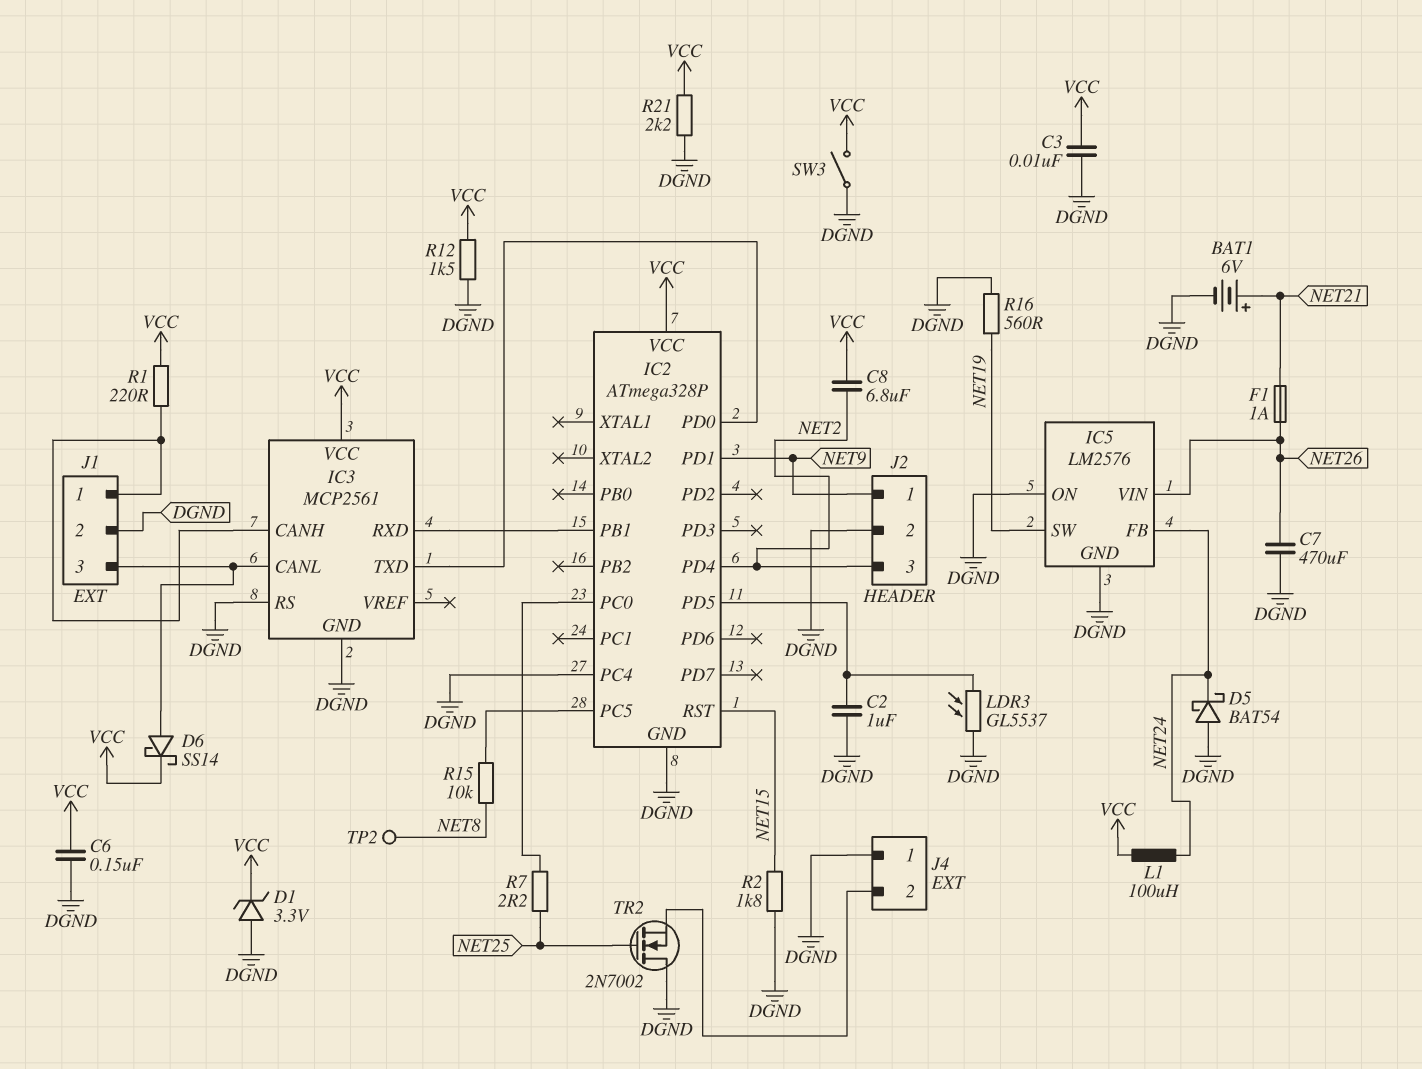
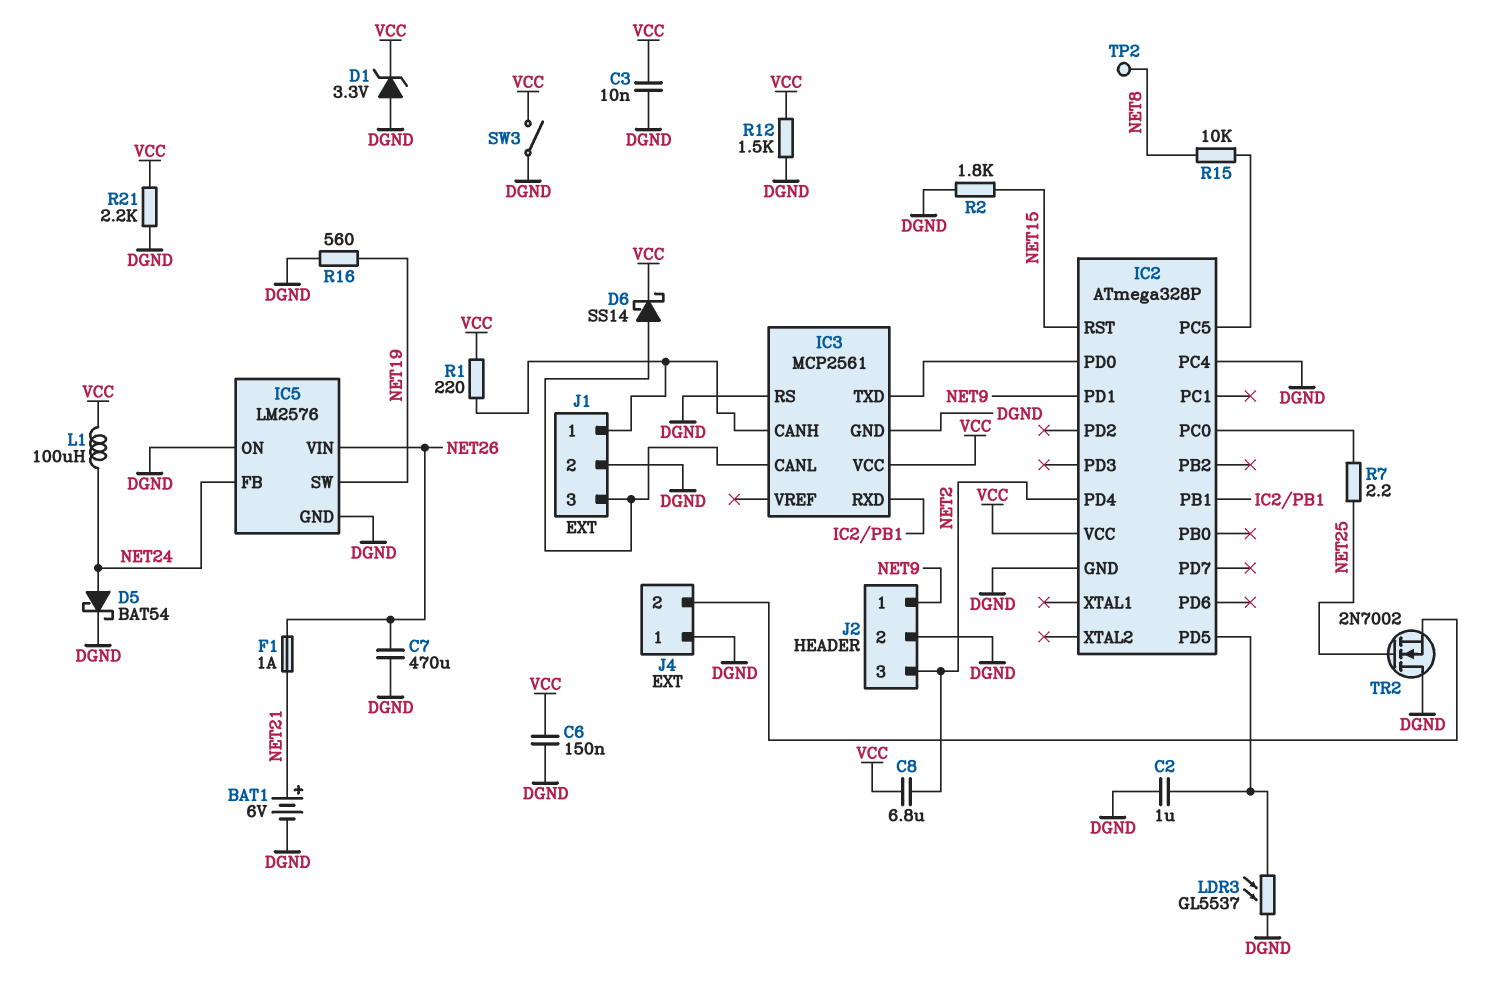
D5: schottky BAT54 (A DGND, K NET24) -> schottky BAT54 (A NET24, K DGND)

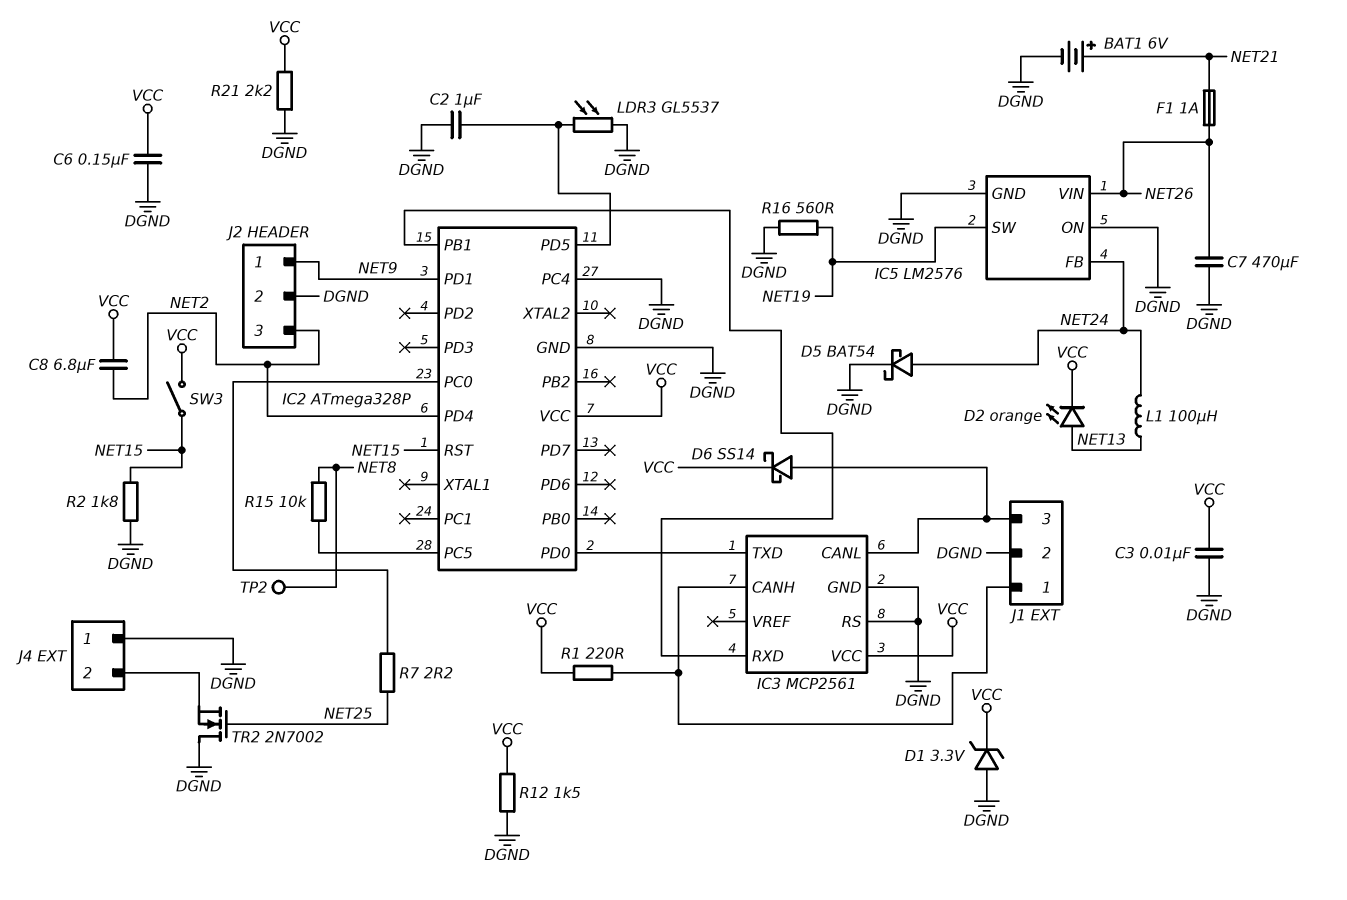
D2: none -> LED orange (A NET13, K VCC)
L1: 100uH (NET24, VCC) -> 100uH (NET13, NET24)
SW3: switch (DGND, VCC) -> switch (NET15, VCC)

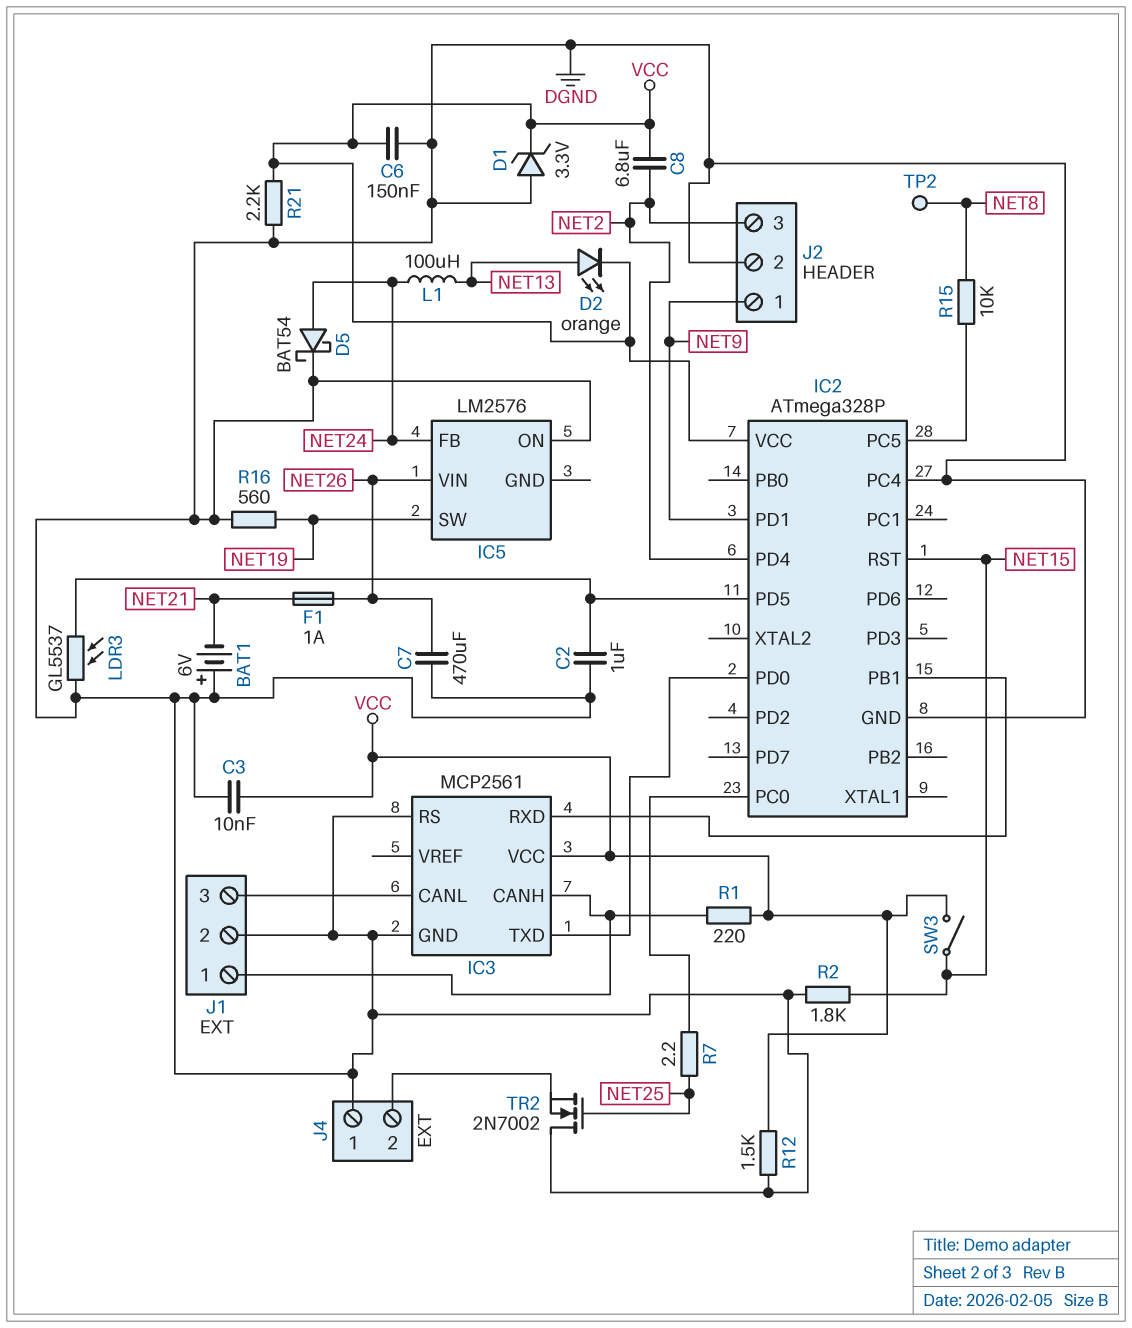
BAT1: 6V (plus NET21, minus DGND) -> 6V (plus DGND, minus NET21)
D6: schottky SS14 (A IC3/CANL, K VCC) -> none
IC5 pin GND: DGND -> none

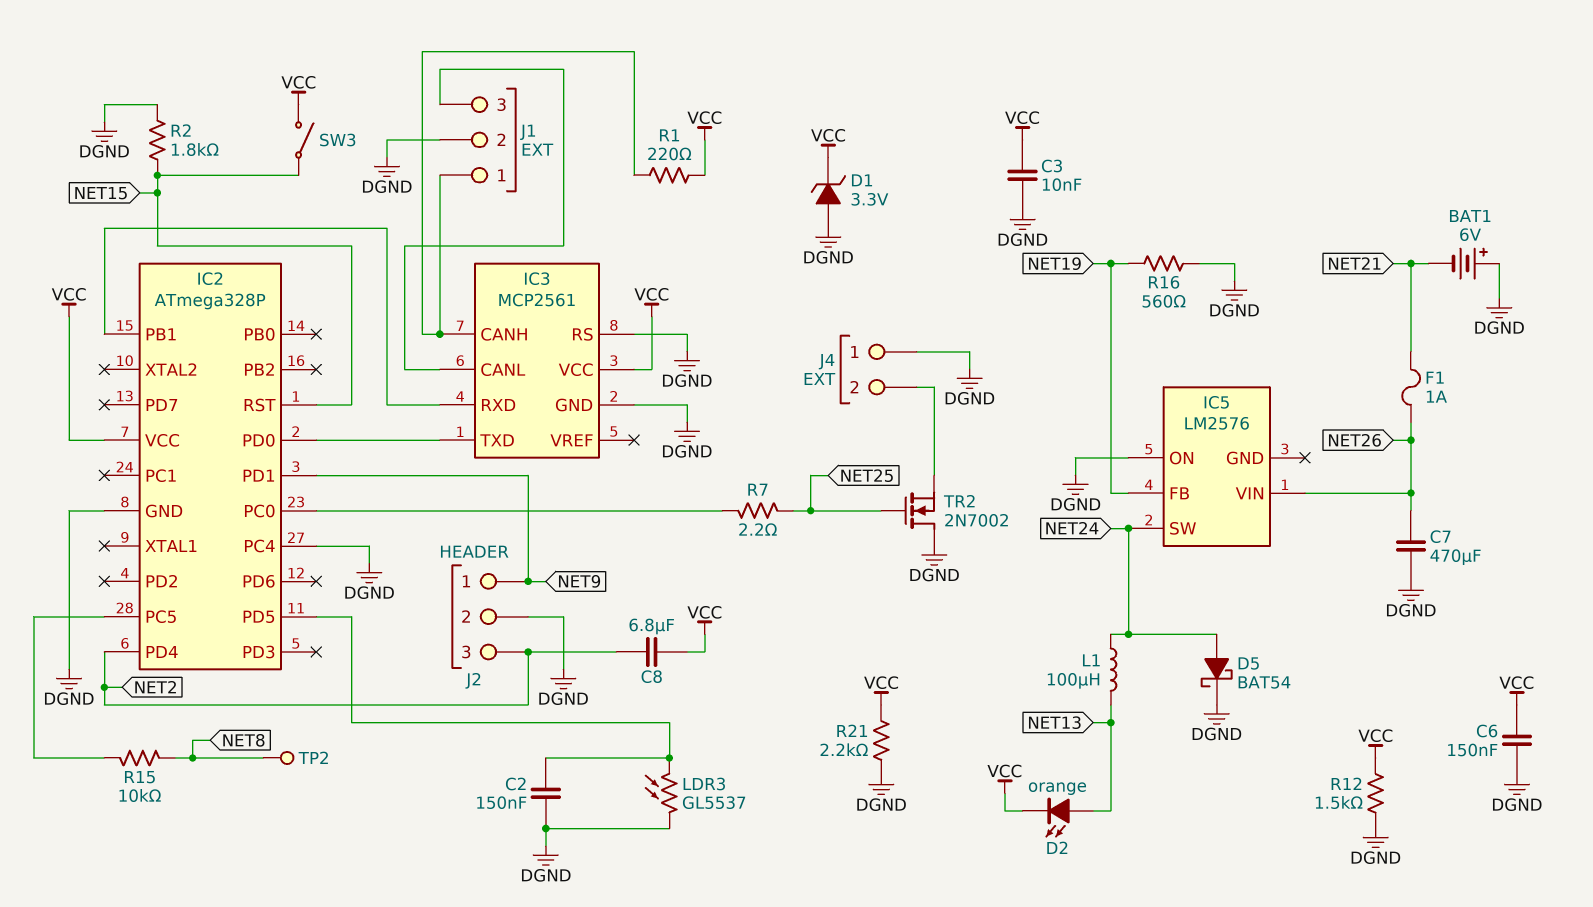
C2: 1uF (DGND, IC2/PD5) -> 150nF (DGND, IC2/PD5)
IC5 pin FB: NET24 -> NET19
IC5 pin SW: NET19 -> NET24

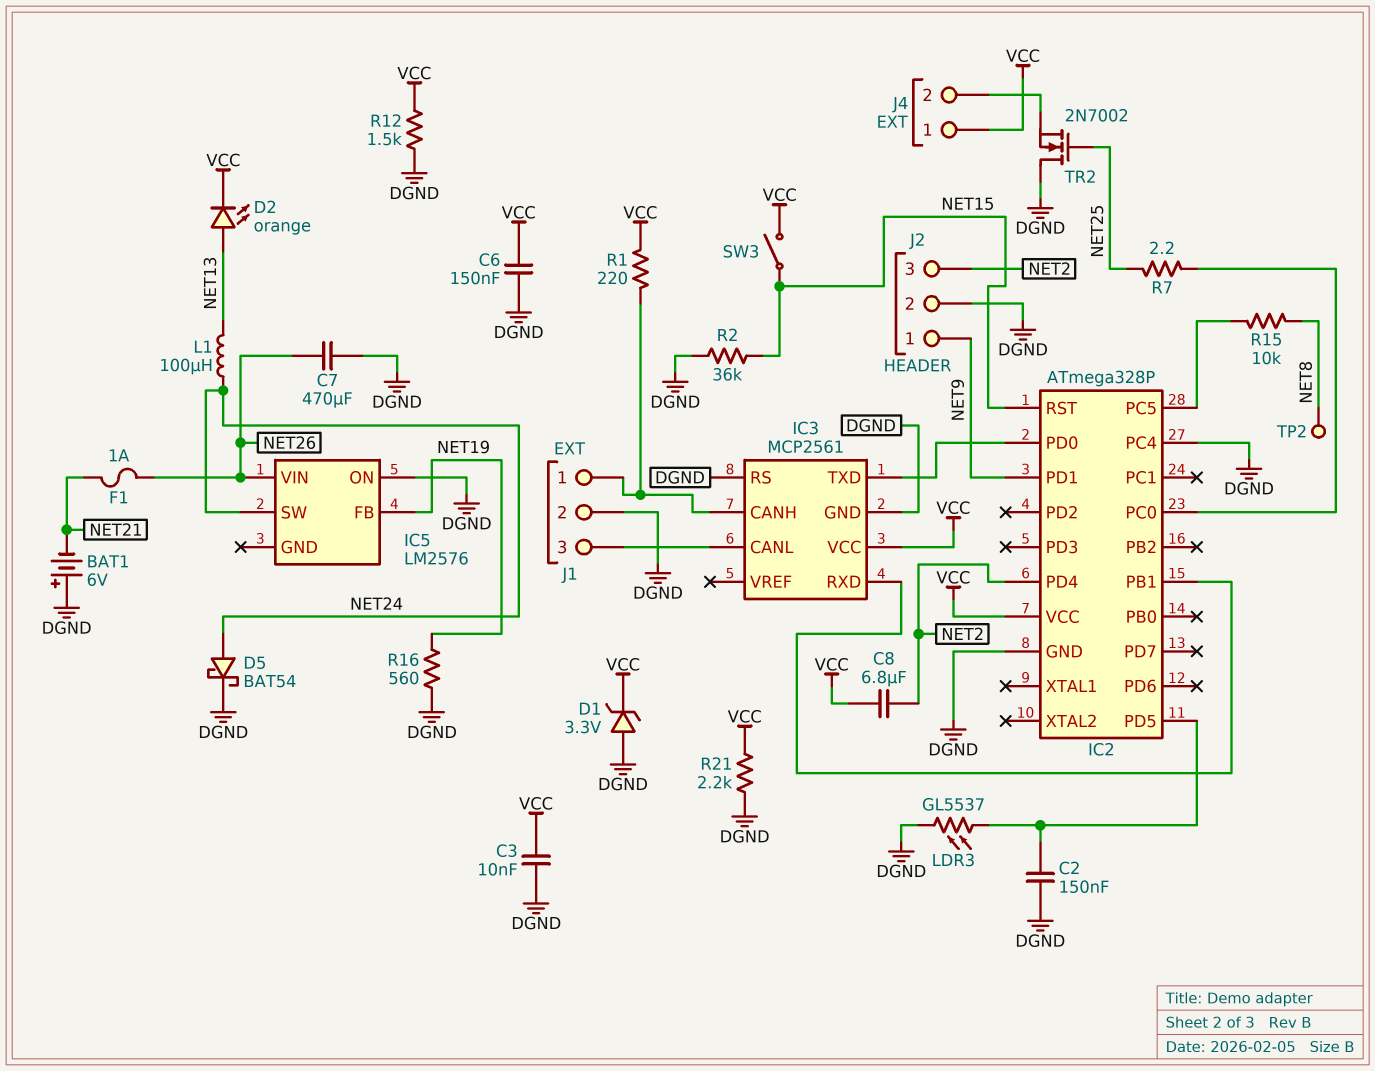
J4 pin 1: DGND -> VCC
R2: 1.8k (DGND, NET15) -> 36k (DGND, NET15)

